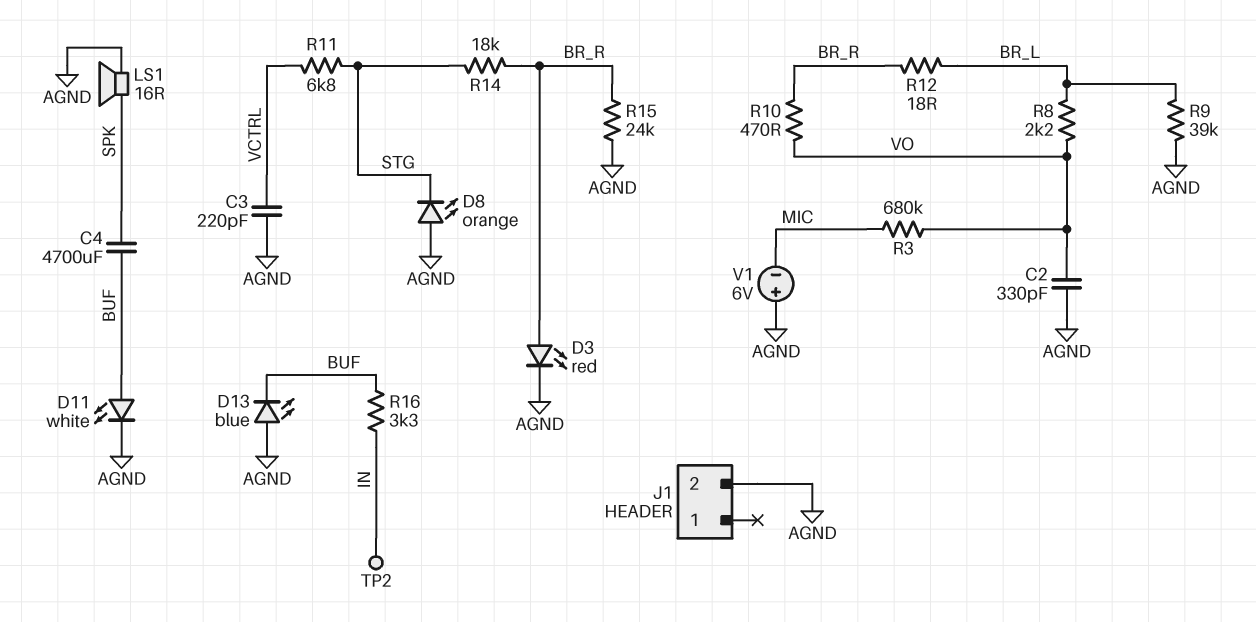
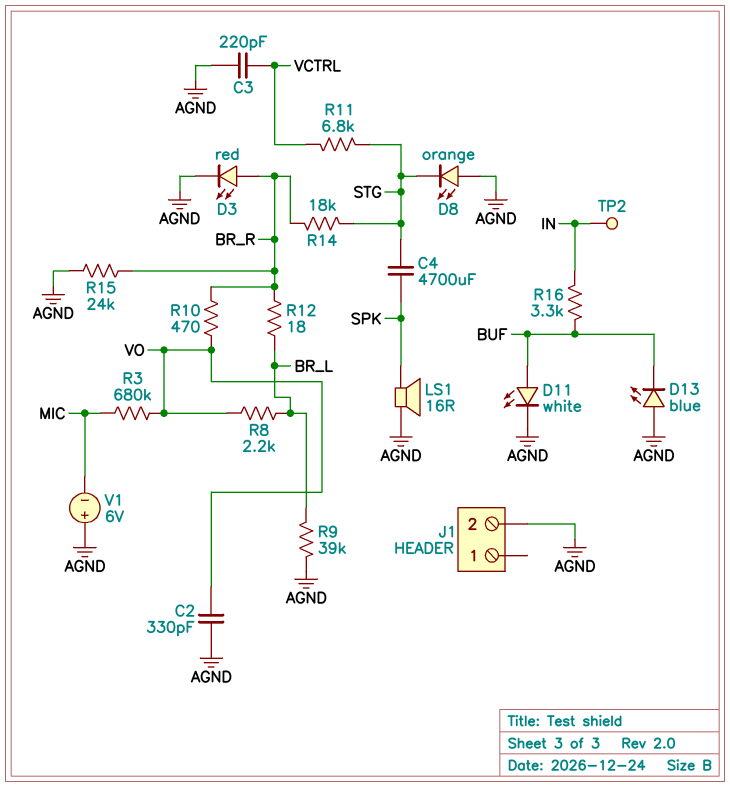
C4: 4700uF (BUF, SPK) -> 4700uF (SPK, STG)

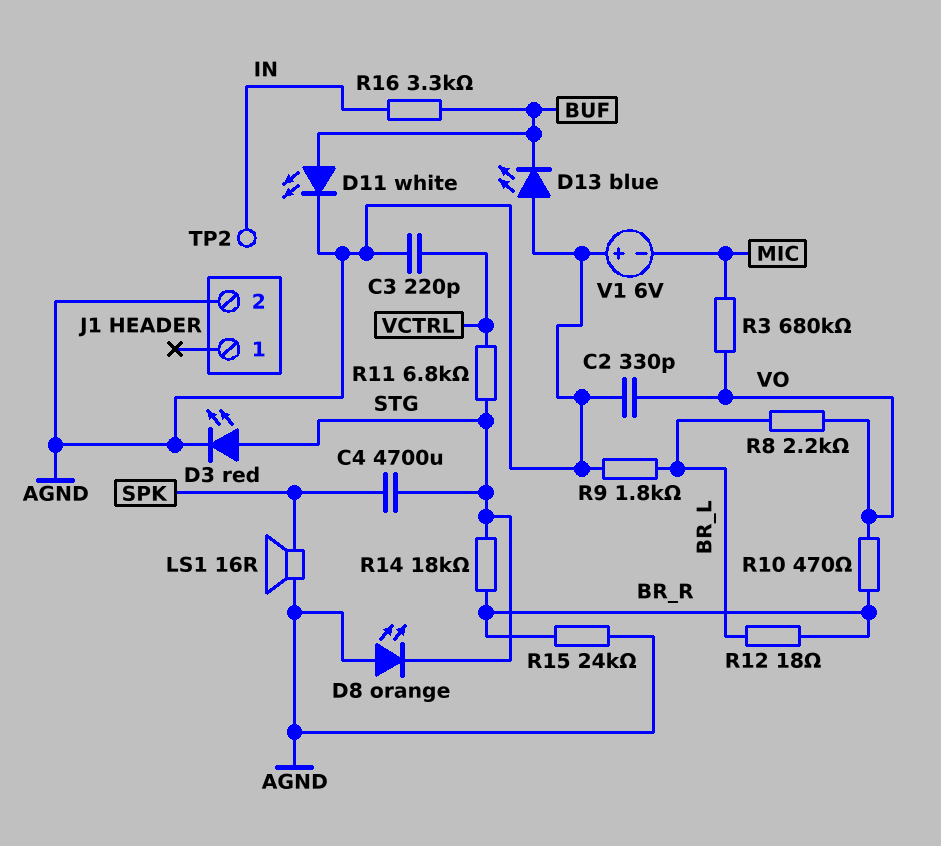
D3: LED red (A BR_R, K AGND) -> LED red (A STG, K AGND)
R9: 39k (AGND, BR_L) -> 1.8k (AGND, BR_L)

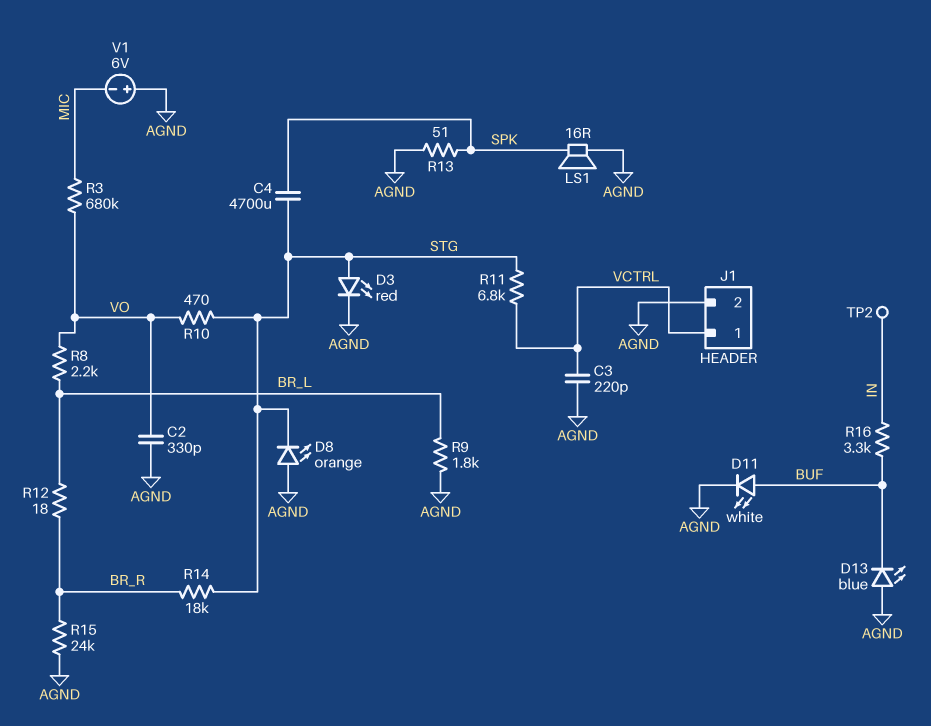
J1 pin 1: none -> VCTRL
R10: 470 (BR_R, VO) -> 470 (STG, VO)
R13: none -> 51 (AGND, SPK)

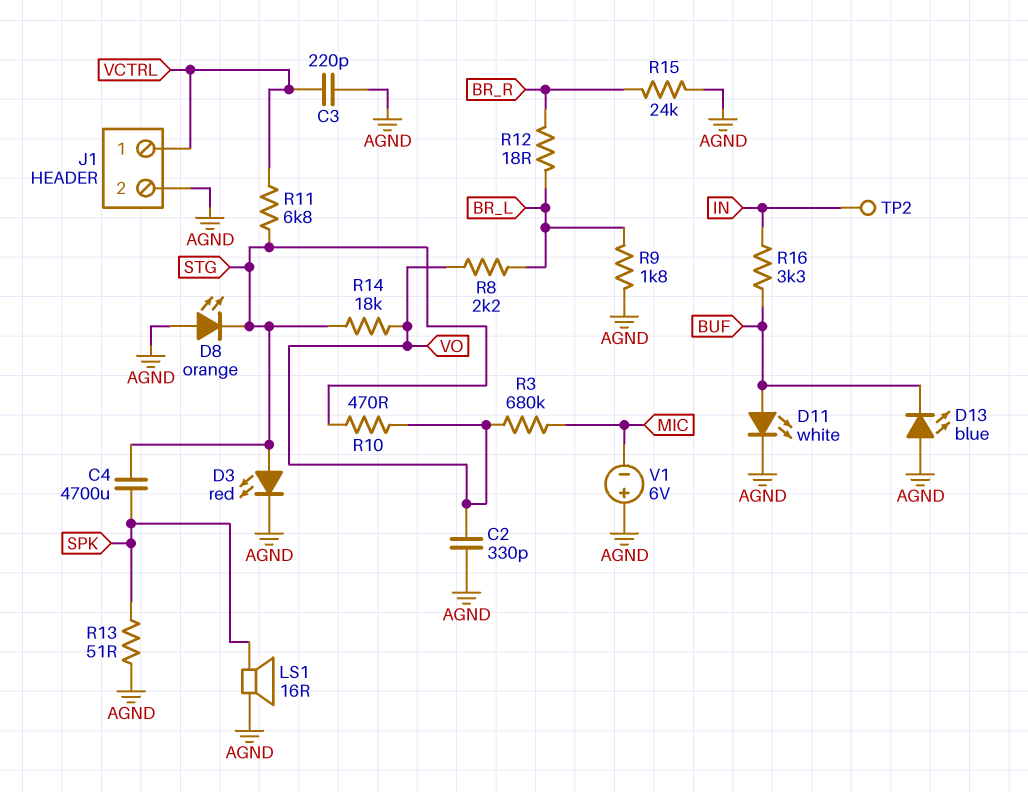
R14: 18k (BR_R, STG) -> 18k (STG, VO)

